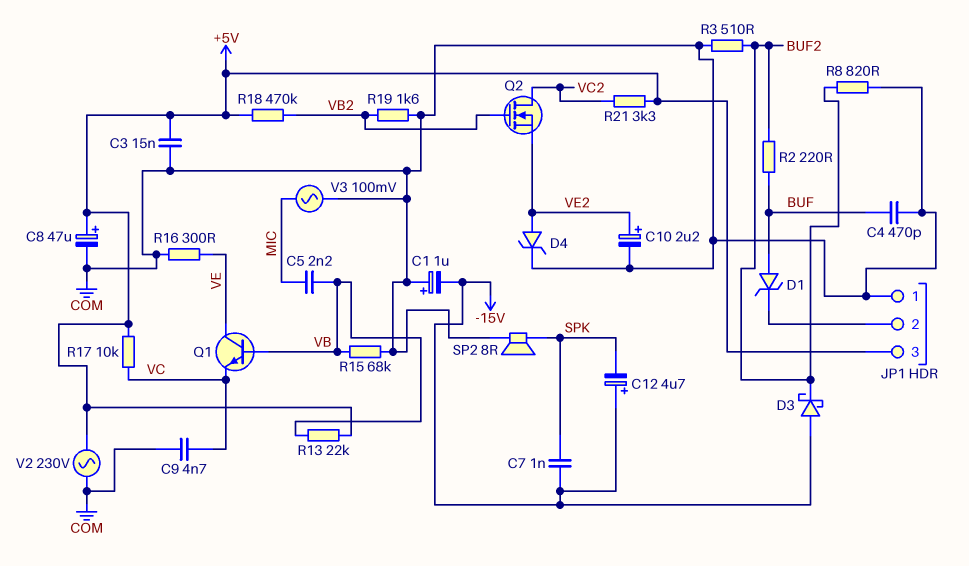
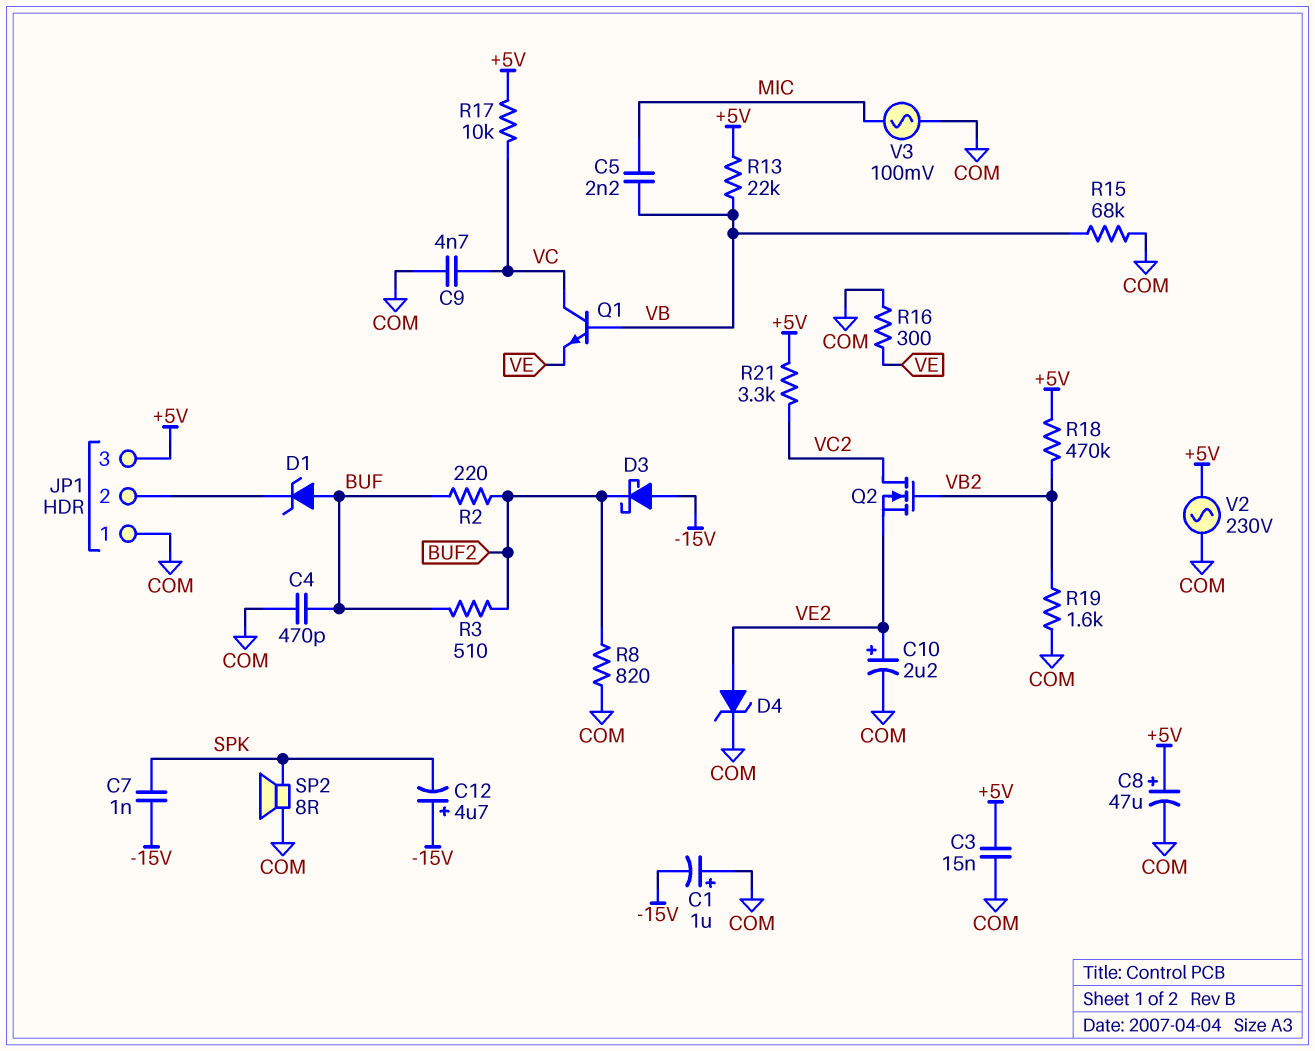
Q1: NPN (B VB, C VE, E VC) -> NPN (B VB, C VC, E VE)
R3: 510 (BUF2, COM) -> 510 (BUF, BUF2)

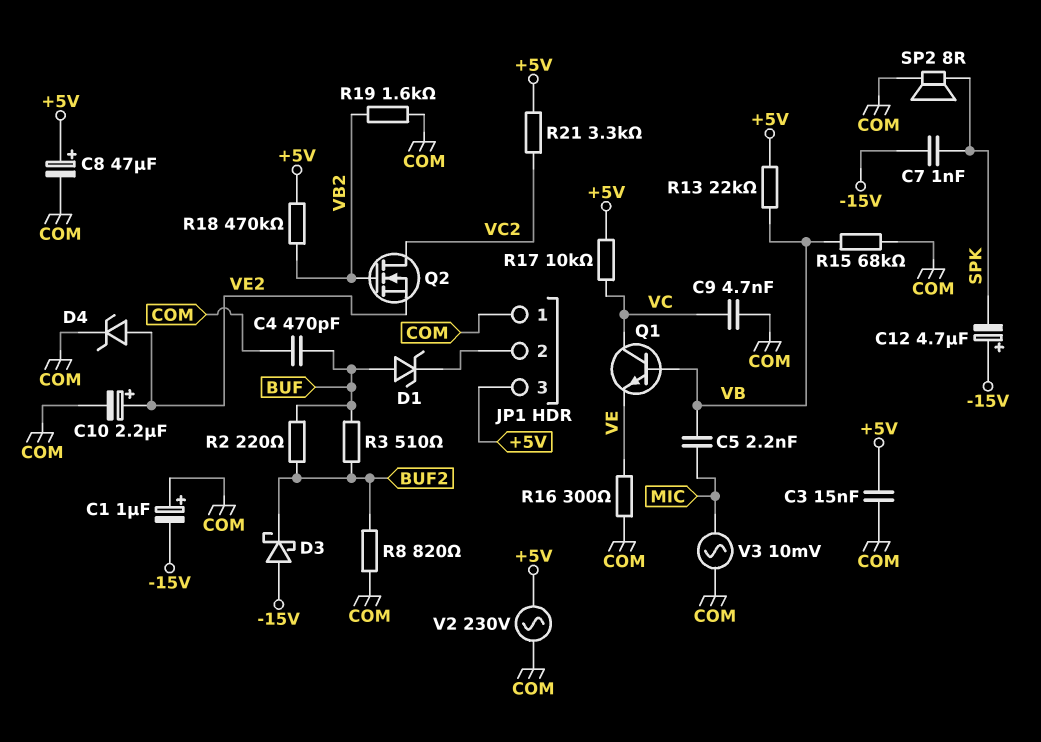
V3: AC 100mV (COM, MIC) -> AC 10mV (COM, MIC)

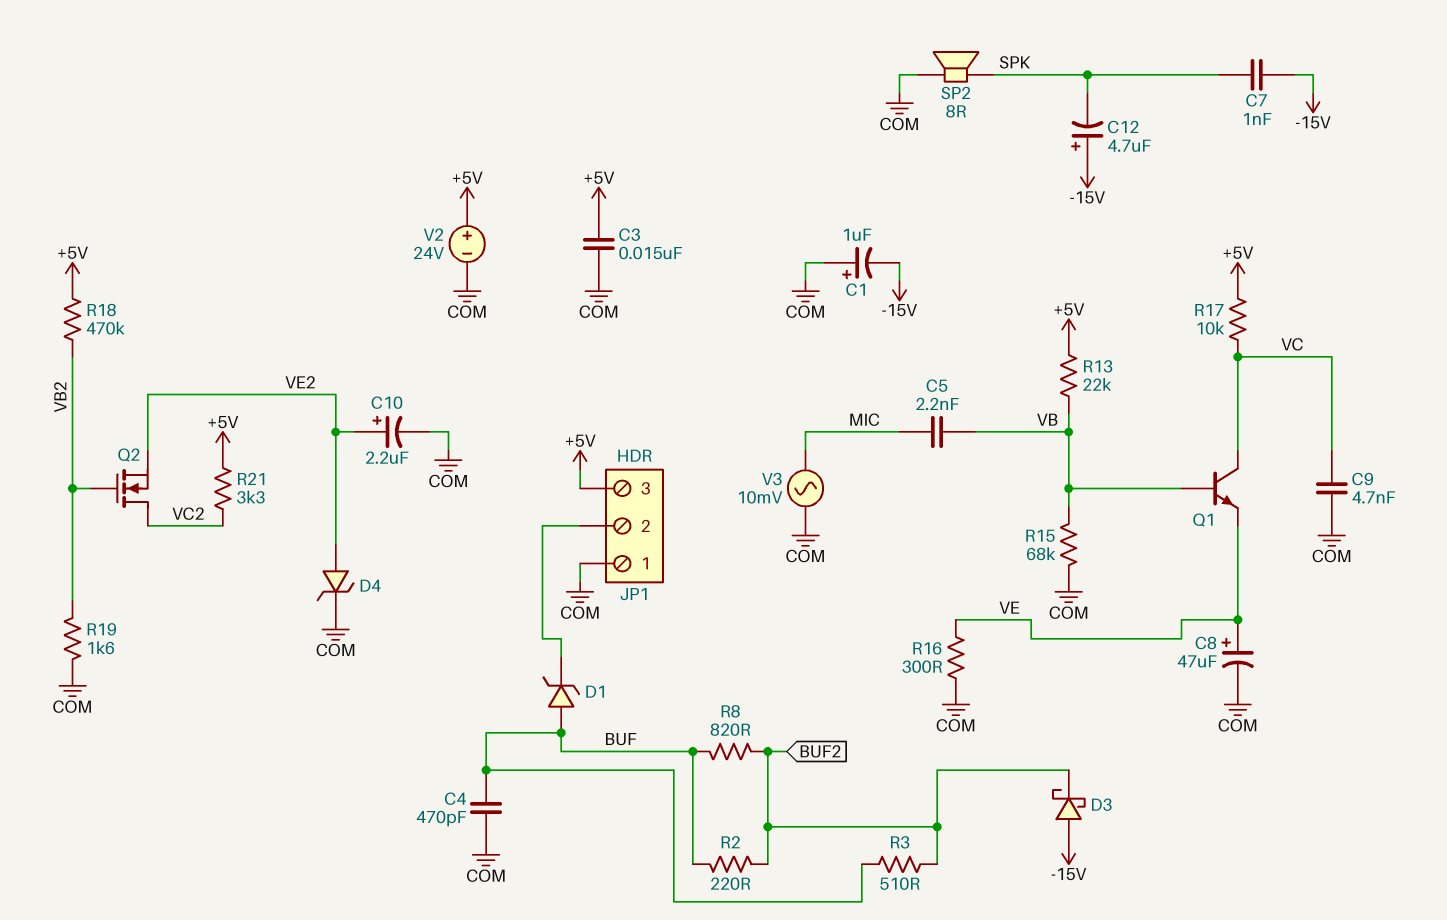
C8: 47uF (plus +5V, minus COM) -> 47uF (plus VE, minus COM)
R8: 820 (BUF2, COM) -> 820 (BUF, BUF2)
V2: AC 230V (+5V, COM) -> 24V (plus +5V, minus COM)

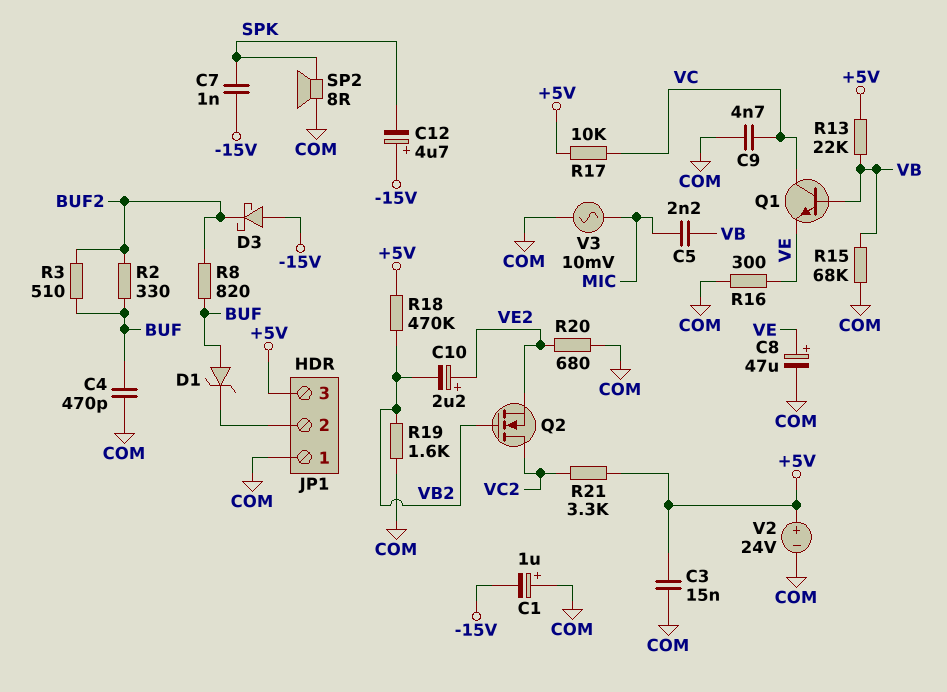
C10: 2.2uF (plus VE2, minus COM) -> 2.2uF (plus VE2, minus VB2)
D4: zener (A VE2, K COM) -> none
R2: 220 (BUF, BUF2) -> 330 (BUF, BUF2)
R20: none -> 680 (COM, VE2)

